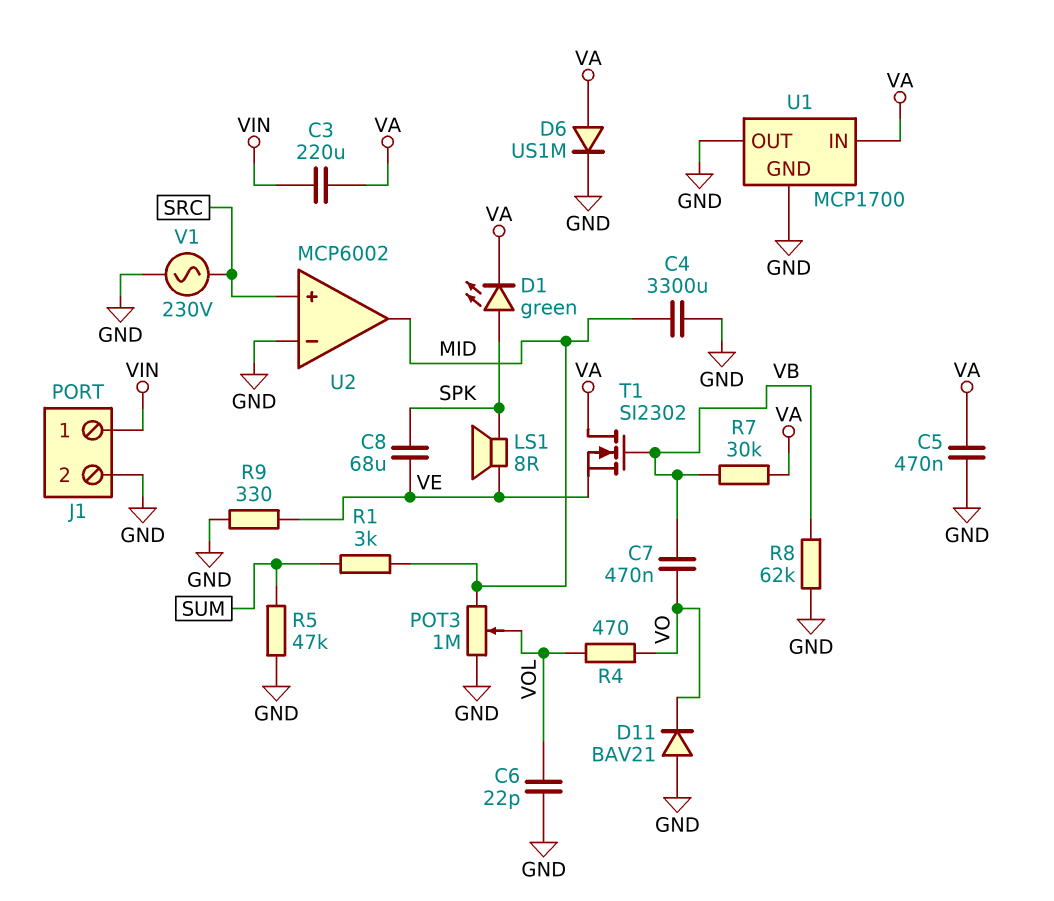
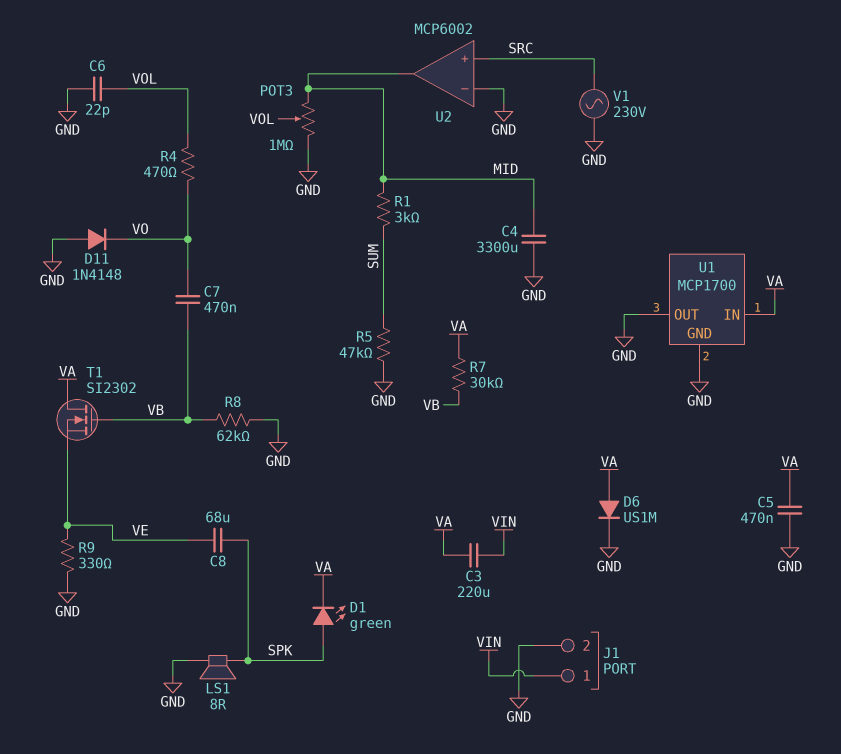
D11: diode BAV21 (A GND, K VO) -> diode 1N4148 (A GND, K VO)
LS1: speaker 8R (SPK, VE) -> speaker 8R (GND, SPK)

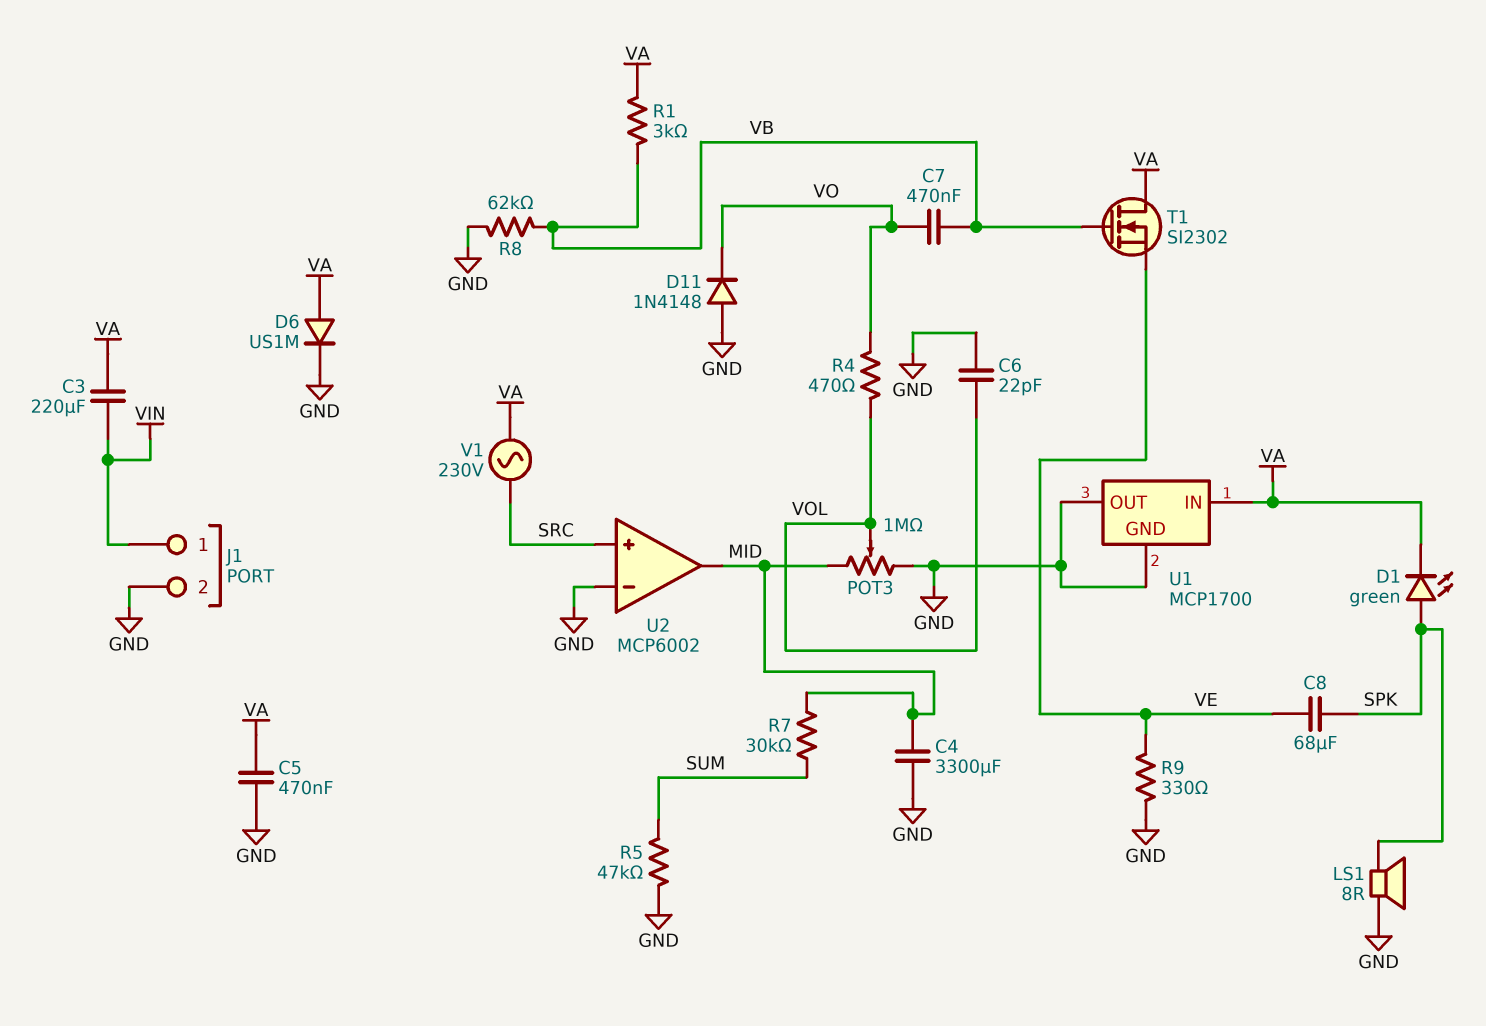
R1: 3k (MID, SUM) -> 3k (VA, VB)
R7: 30k (VA, VB) -> 30k (MID, SUM)
V1: AC 230V (GND, SRC) -> AC 230V (SRC, VA)

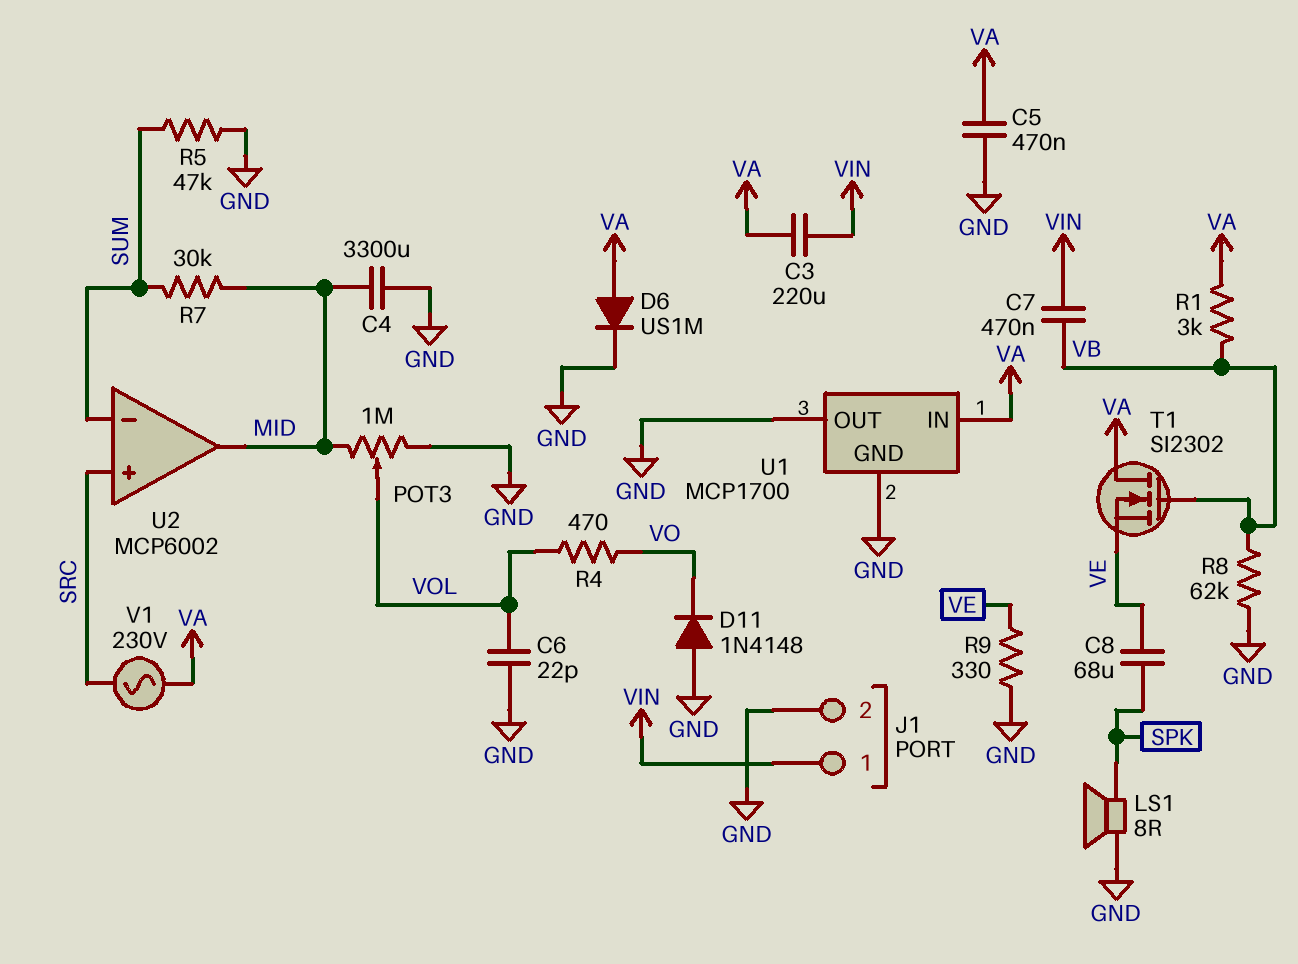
C7: 470nF (VB, VO) -> 470nF (VB, VIN)
D1: LED green (A SPK, K VA) -> none
U2 pin in-: GND -> SUM

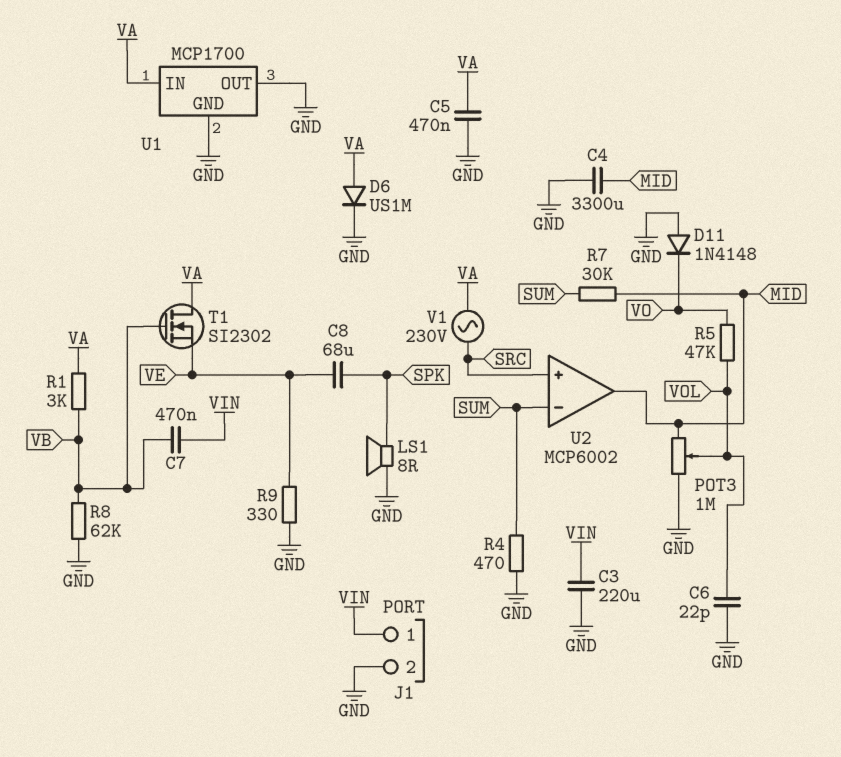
C3: 220uF (VA, VIN) -> 220uF (GND, VIN)
R4: 470 (VO, VOL) -> 470 (GND, SUM)
R5: 47k (GND, SUM) -> 47k (VO, VOL)

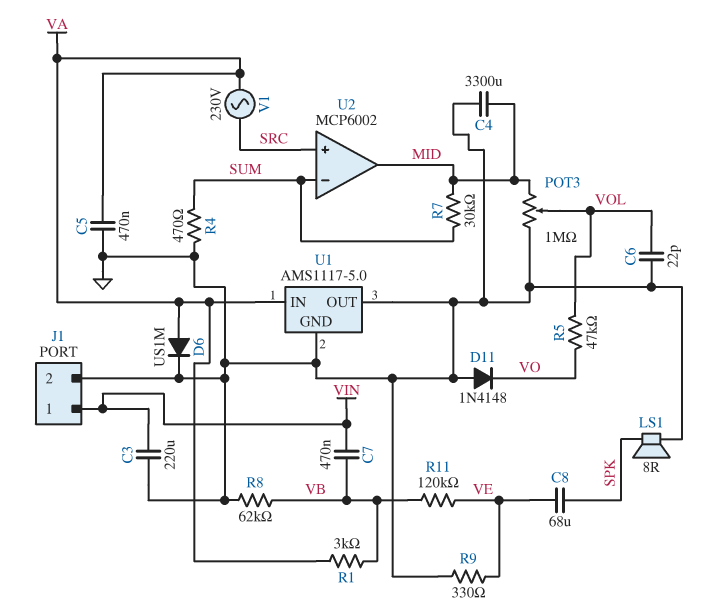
R11: none -> 120k (VB, VE)
T1: NMOS SI2302 (G VB, D VA, S VE) -> none
U1: MCP1700 -> AMS1117-5.0

